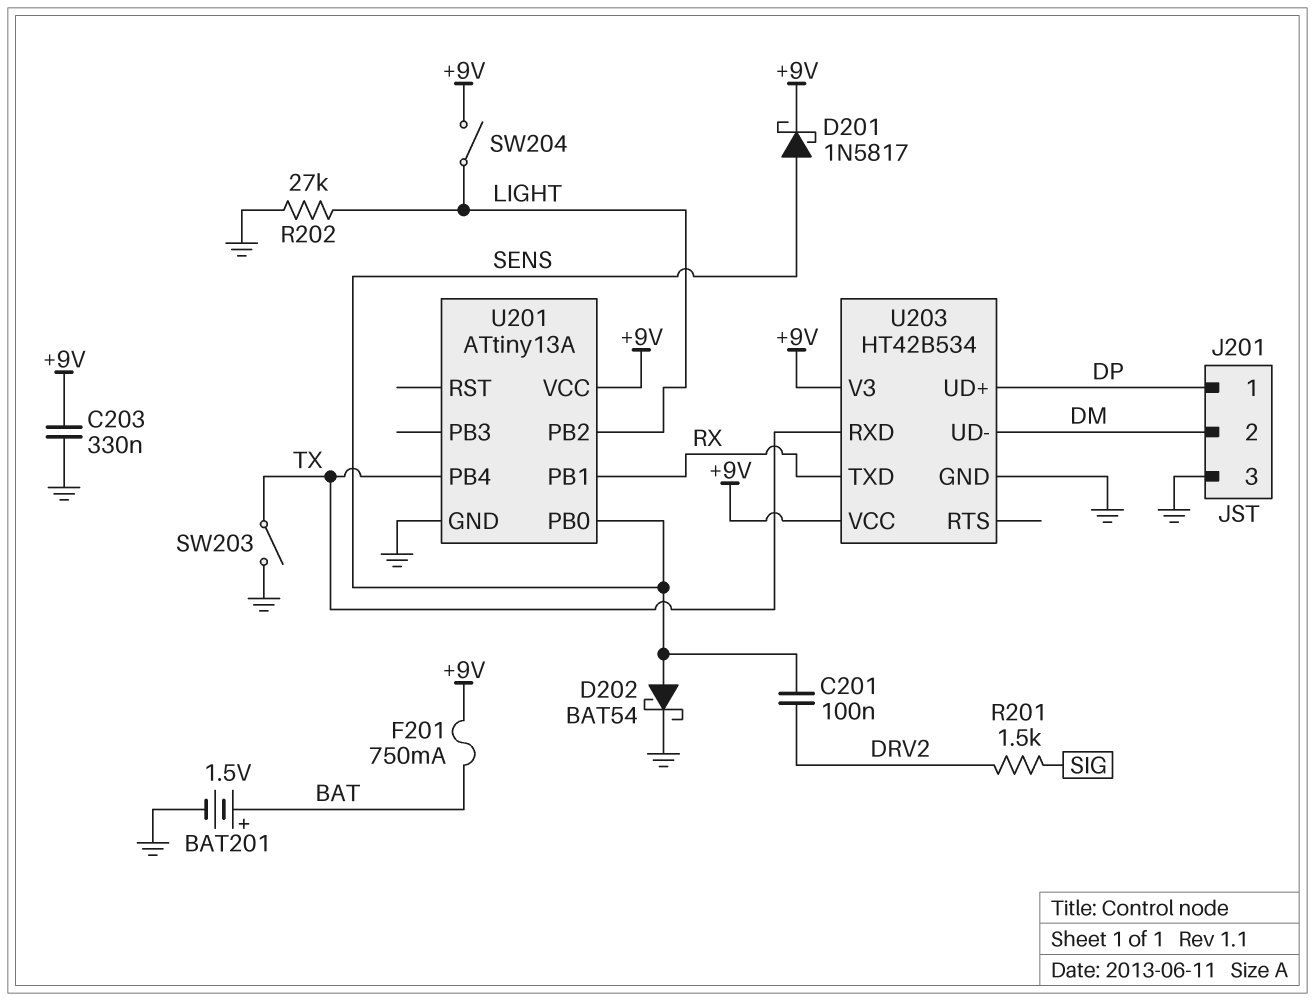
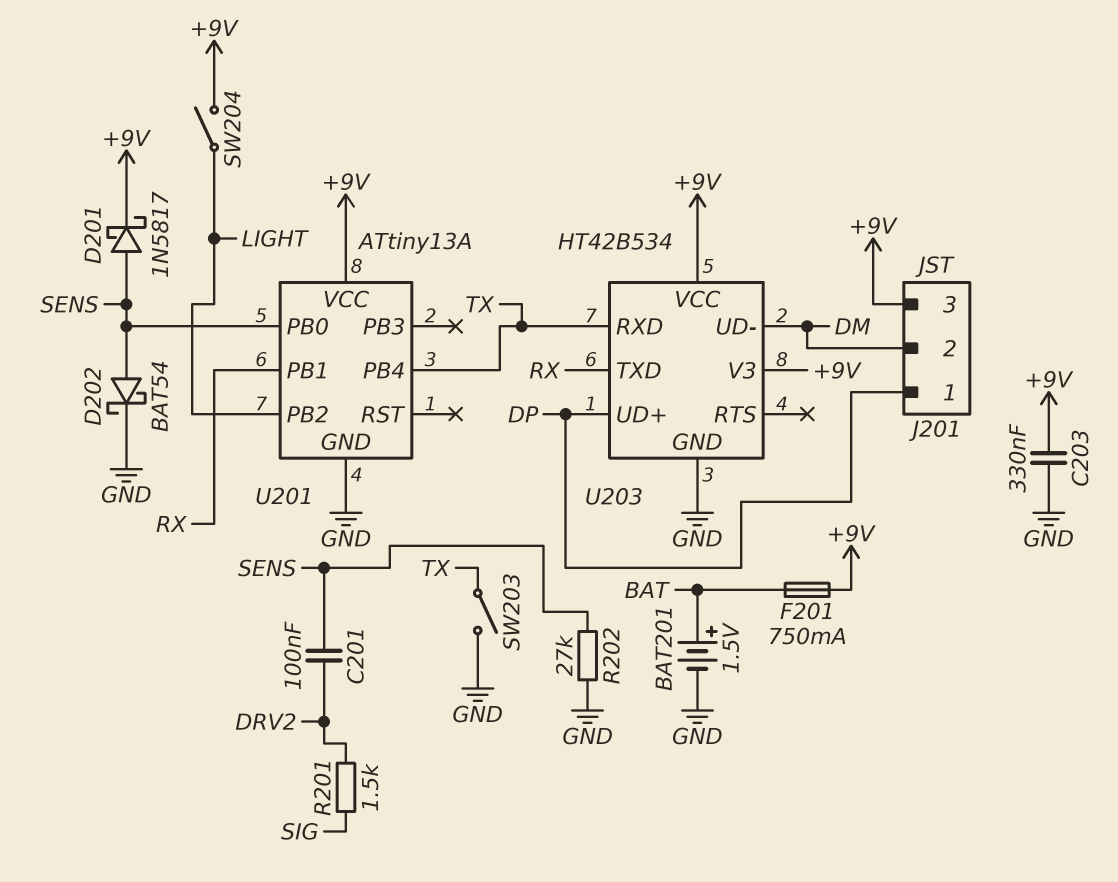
J201 pin 3: GND -> +9V
R202: 27k (GND, LIGHT) -> 27k (GND, SENS)

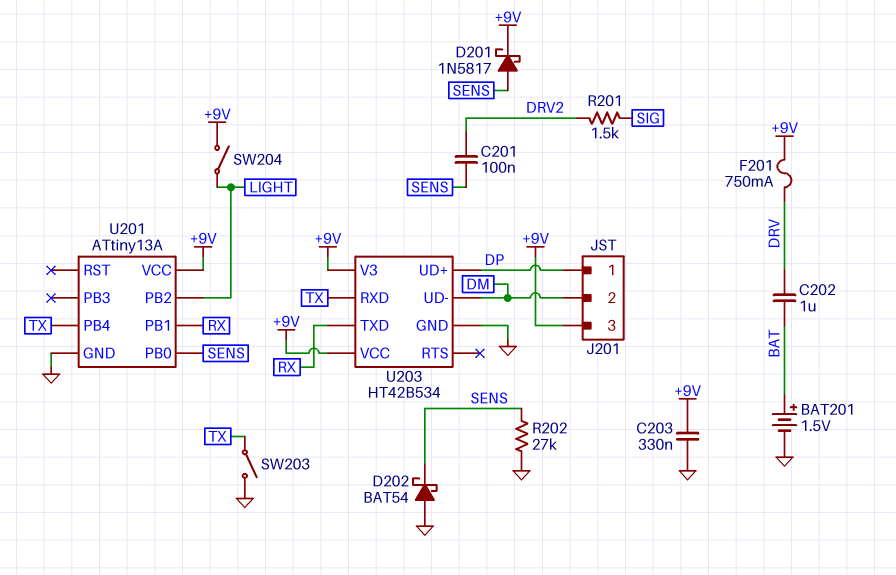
C202: none -> 1uF (BAT, DRV)
D202: schottky BAT54 (A SENS, K GND) -> schottky BAT54 (A GND, K SENS)
F201: 750mA (+9V, BAT) -> 750mA (+9V, DRV)

